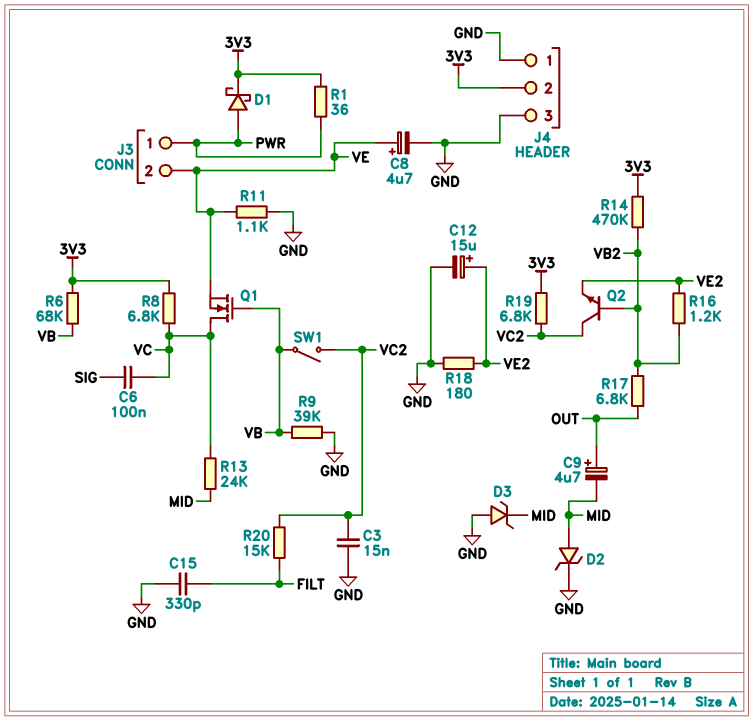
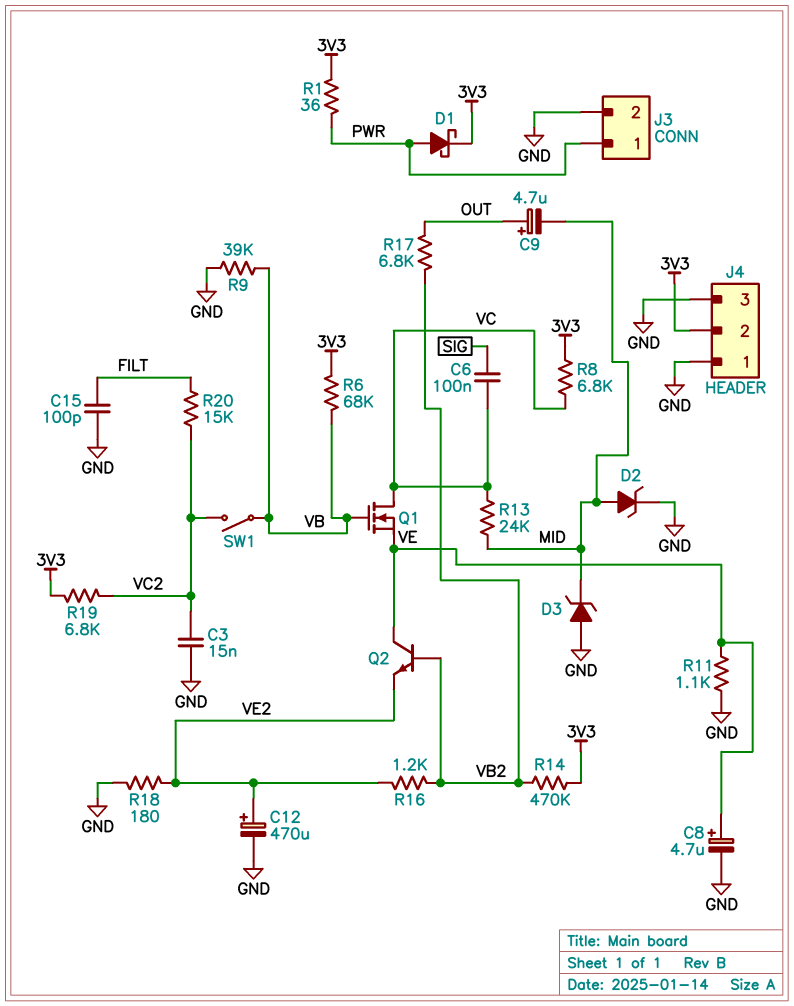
C12: 15uF (plus VE2, minus GND) -> 470uF (plus VE2, minus GND)
C15: 330pF (FILT, GND) -> 100pF (FILT, GND)
J3 pin 2: VE -> GND
Q2: NPN (B VB2, C VC2, E VE2) -> NPN (B VB2, C VE, E VE2)

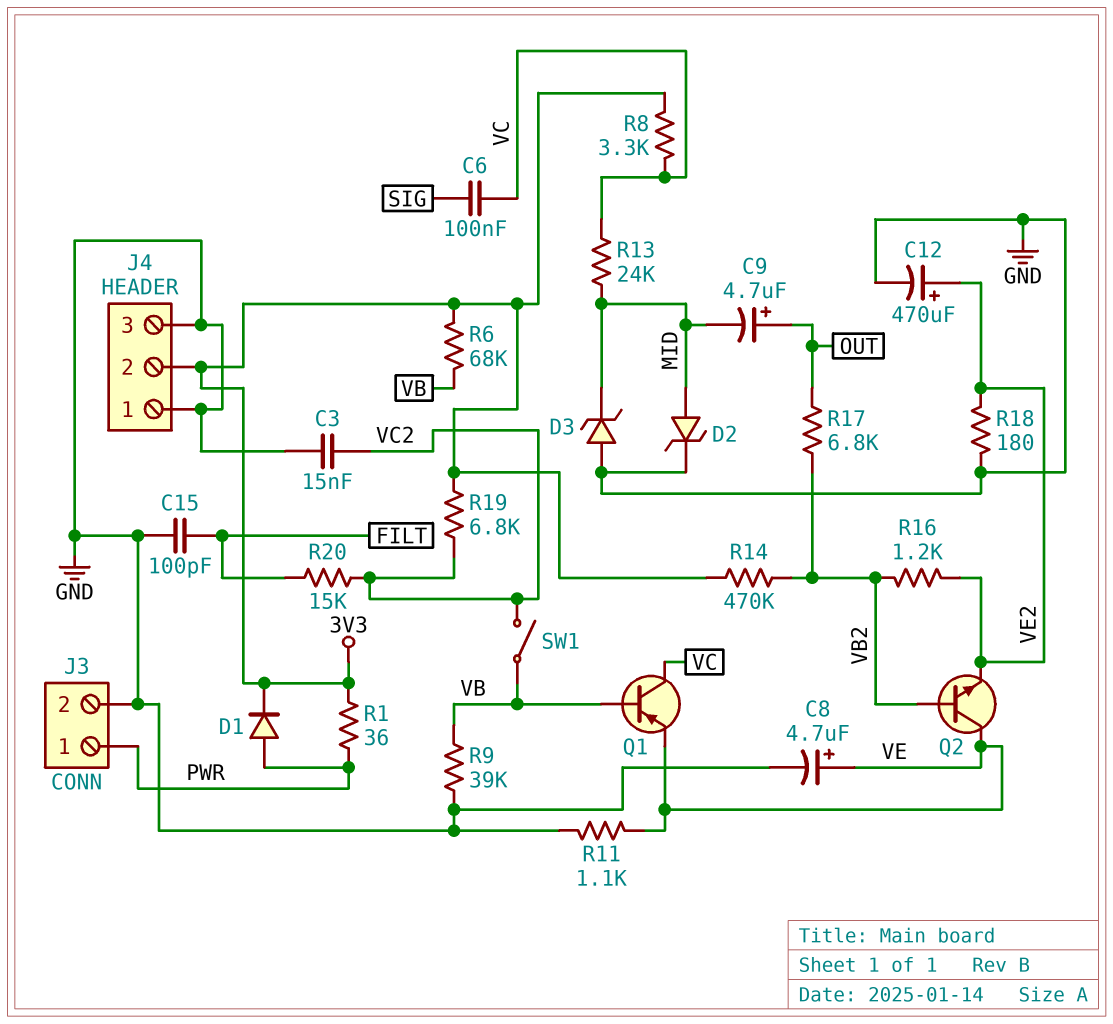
D1: schottky (A PWR, K 3V3) -> diode (A PWR, K 3V3)
Q1: NMOS (G VB, D VC, S VE) -> PNP (B VB, C VC, E VE)
R8: 6.8k (3V3, VC) -> 3.3k (3V3, VC)

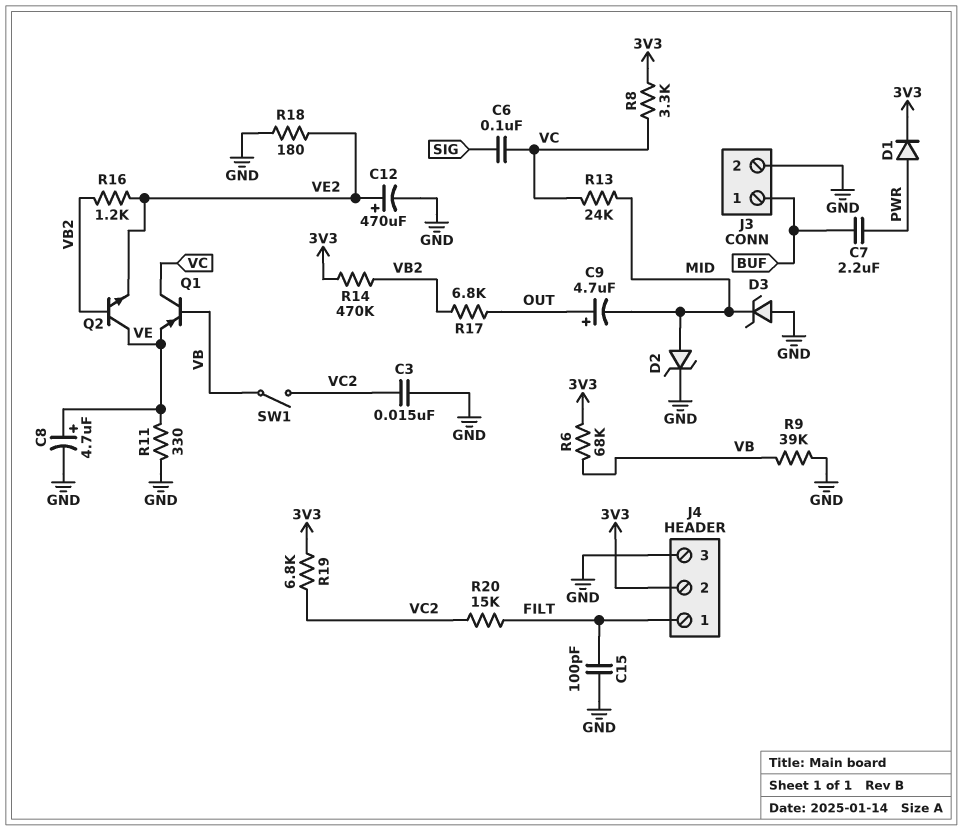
C7: none -> 2.2uF (BUF, PWR)
J3 pin 1: PWR -> BUF
J4 pin 1: GND -> FILT
R1: 36 (3V3, PWR) -> none
R11: 1.1k (GND, VE) -> 330 (GND, VE)

